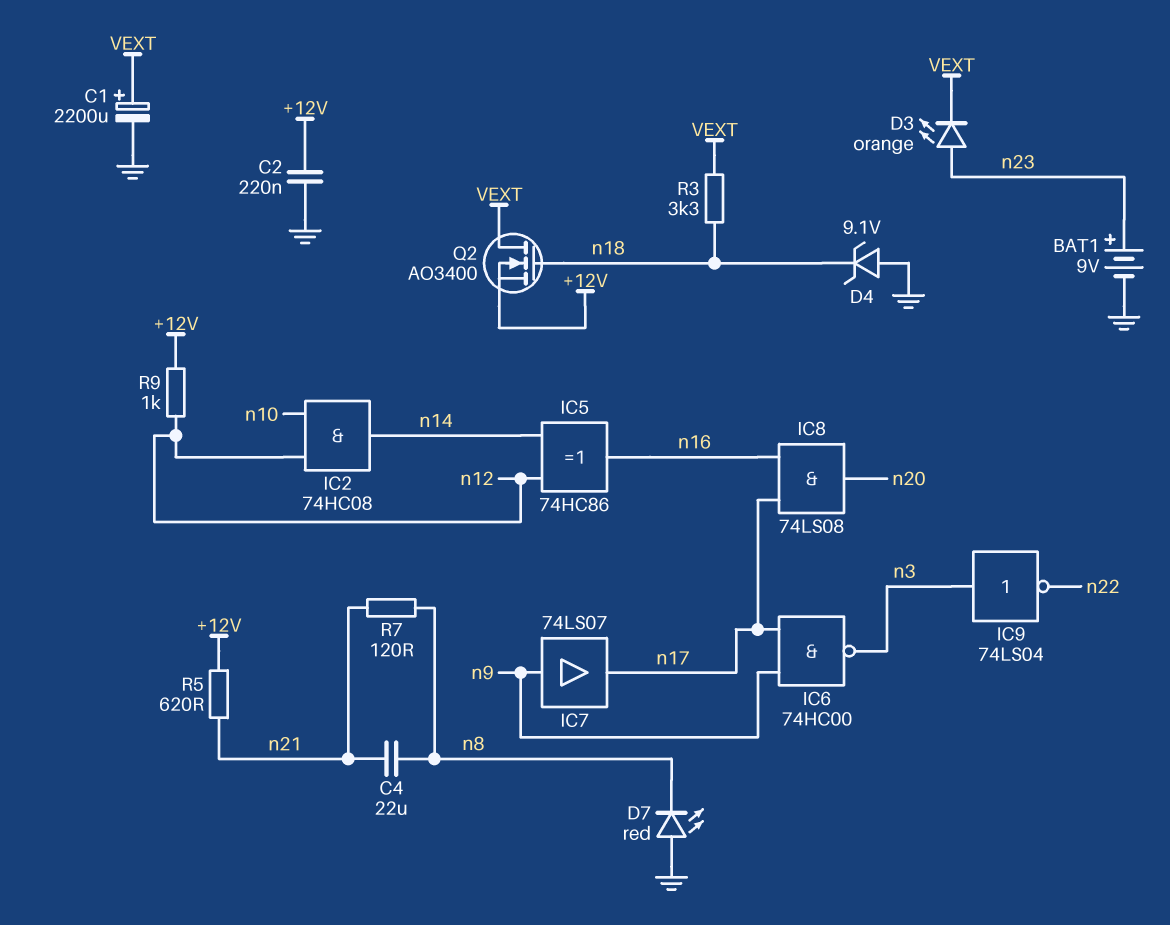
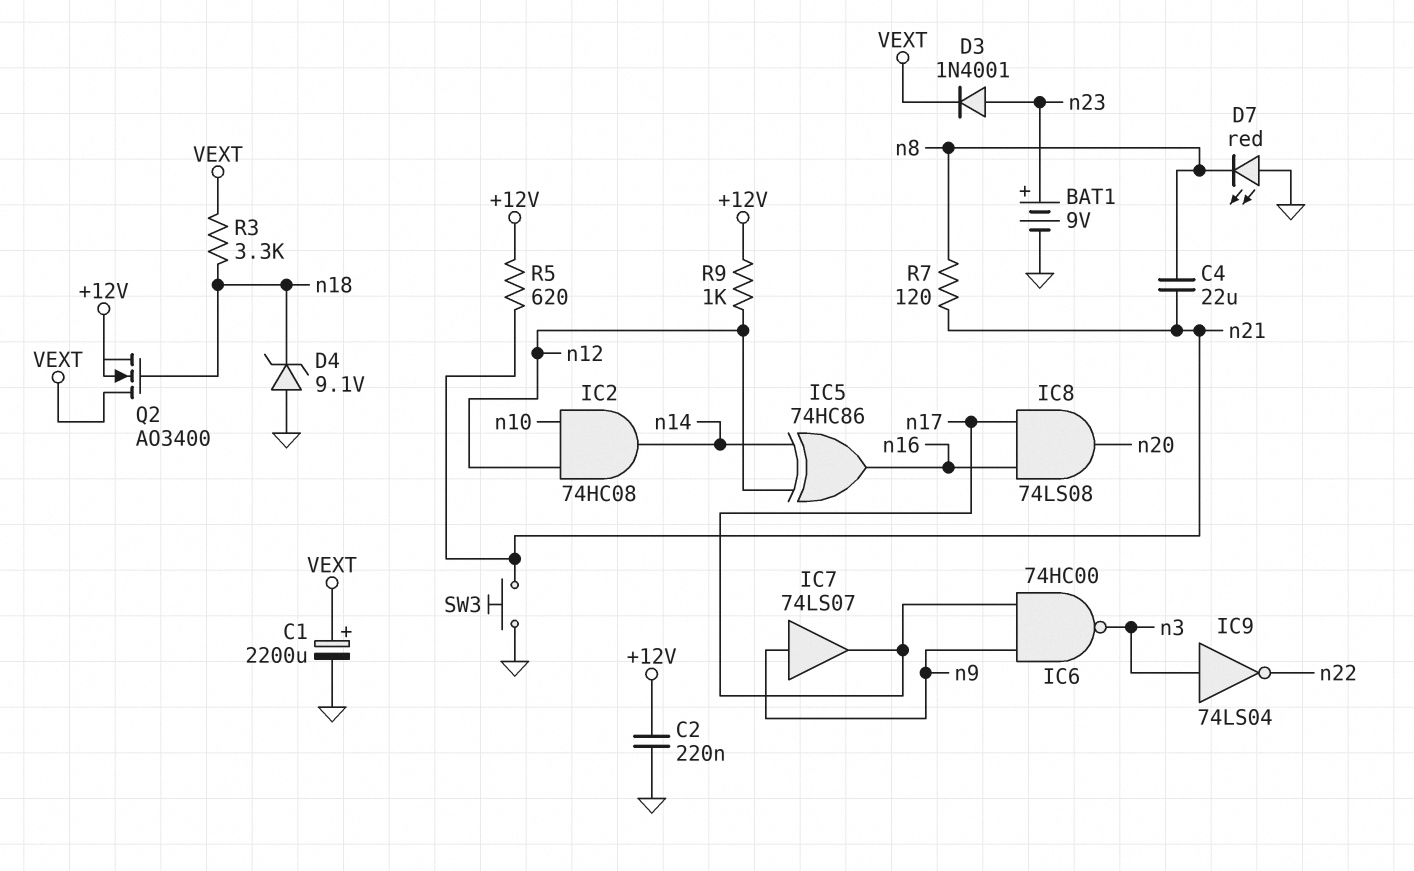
D3: LED orange (A n23, K VEXT) -> diode 1N4001 (A n23, K VEXT)
SW3: none -> button (GND, n21)

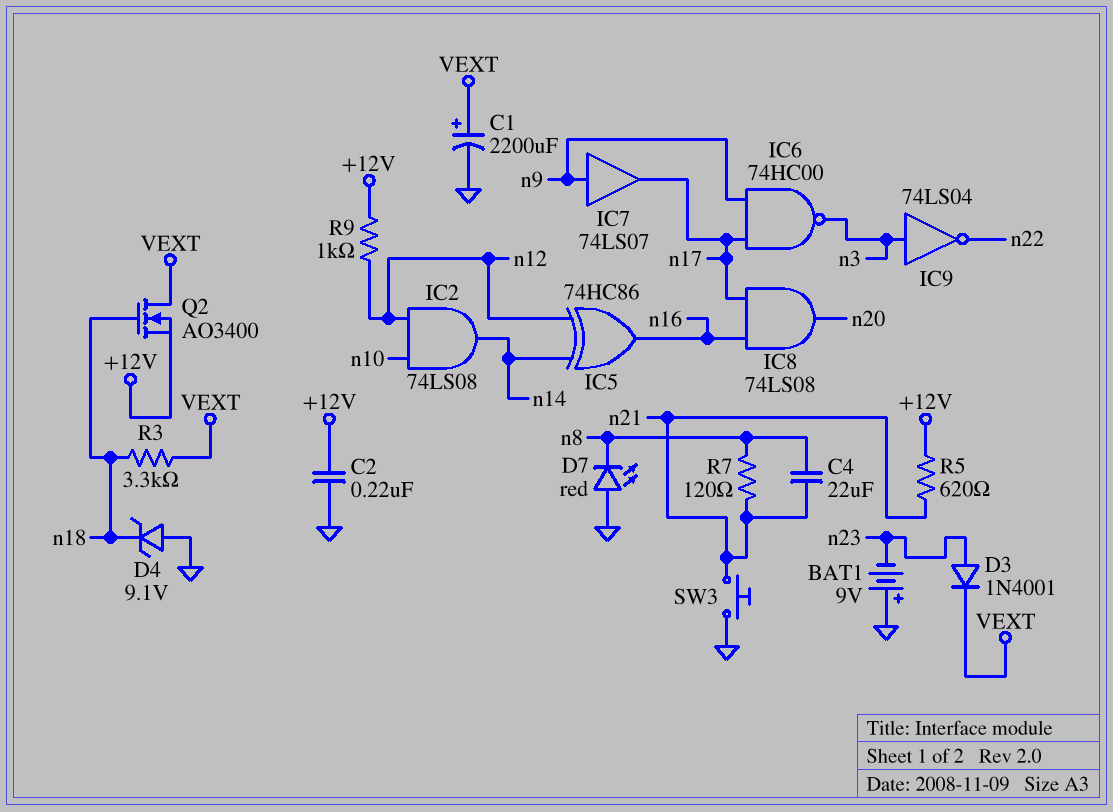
BAT1: 9V (plus n23, minus GND) -> 9V (plus GND, minus n23)
IC2: AND 74HC08 (in n10, in n12, out n14) -> AND 74LS08 (in n10, in n12, out n14)

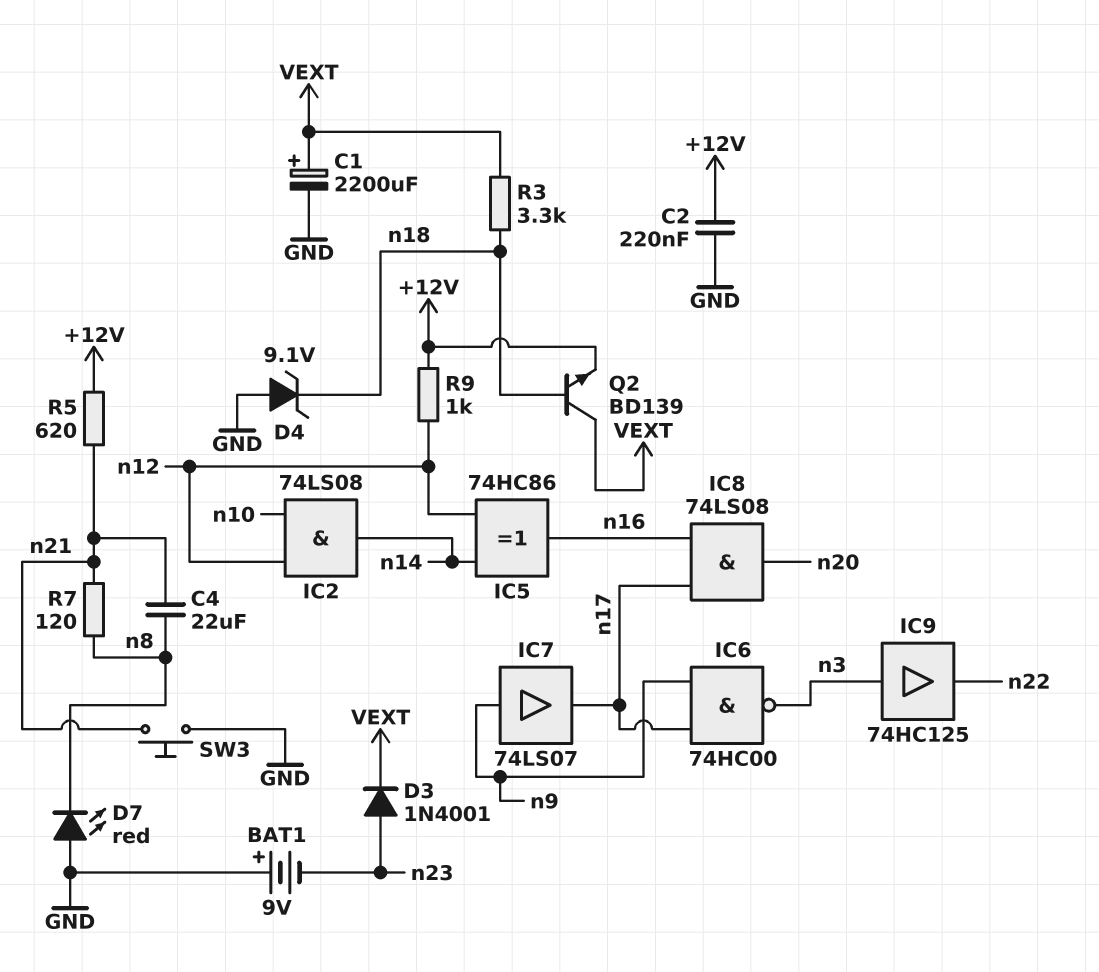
IC9: NOT 74LS04 (in n3, out n22) -> buffer 74HC125 (in n3, out n22)
Q2: NMOS AO3400 (G n18, D VEXT, S +12V) -> NPN BD139 (B n18, C VEXT, E +12V)

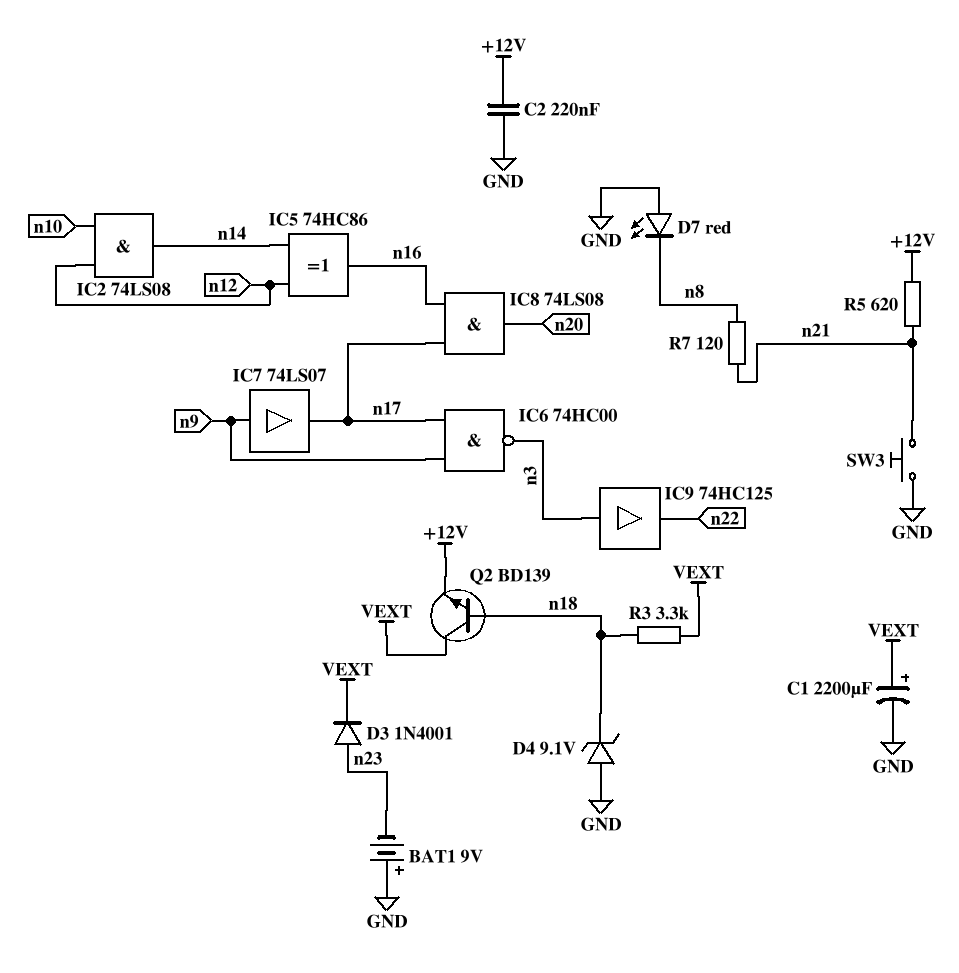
C4: 22uF (n8, n21) -> none
R9: 1k (+12V, n12) -> none

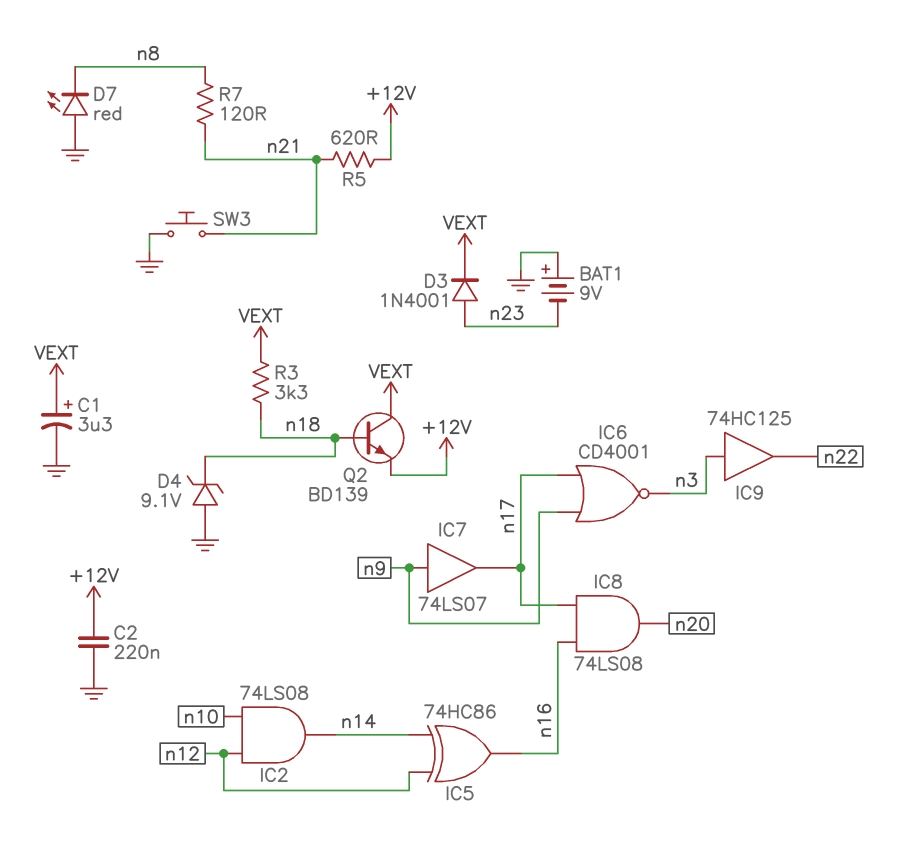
C1: 2200uF (plus VEXT, minus GND) -> 3.3uF (plus VEXT, minus GND)
IC6: NAND 74HC00 (in n9, in n17, out n3) -> NOR CD4001 (in n9, in n17, out n3)

